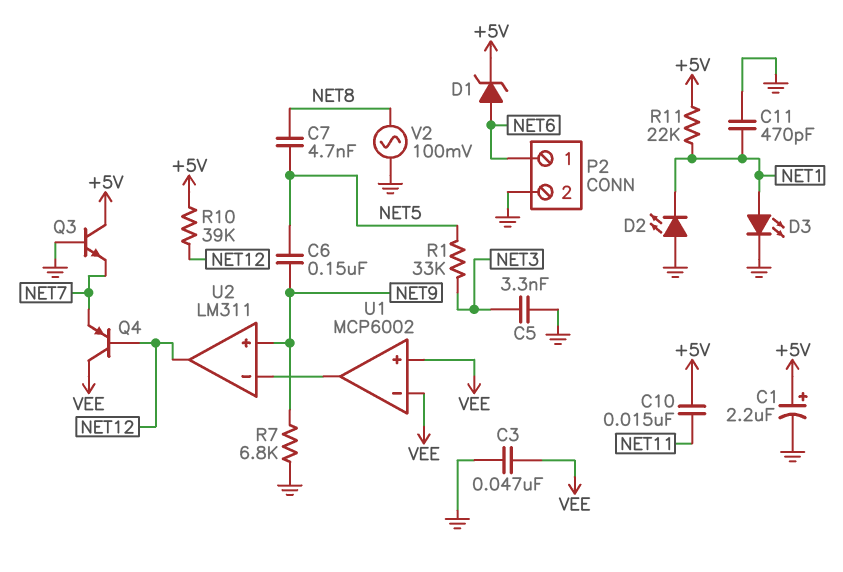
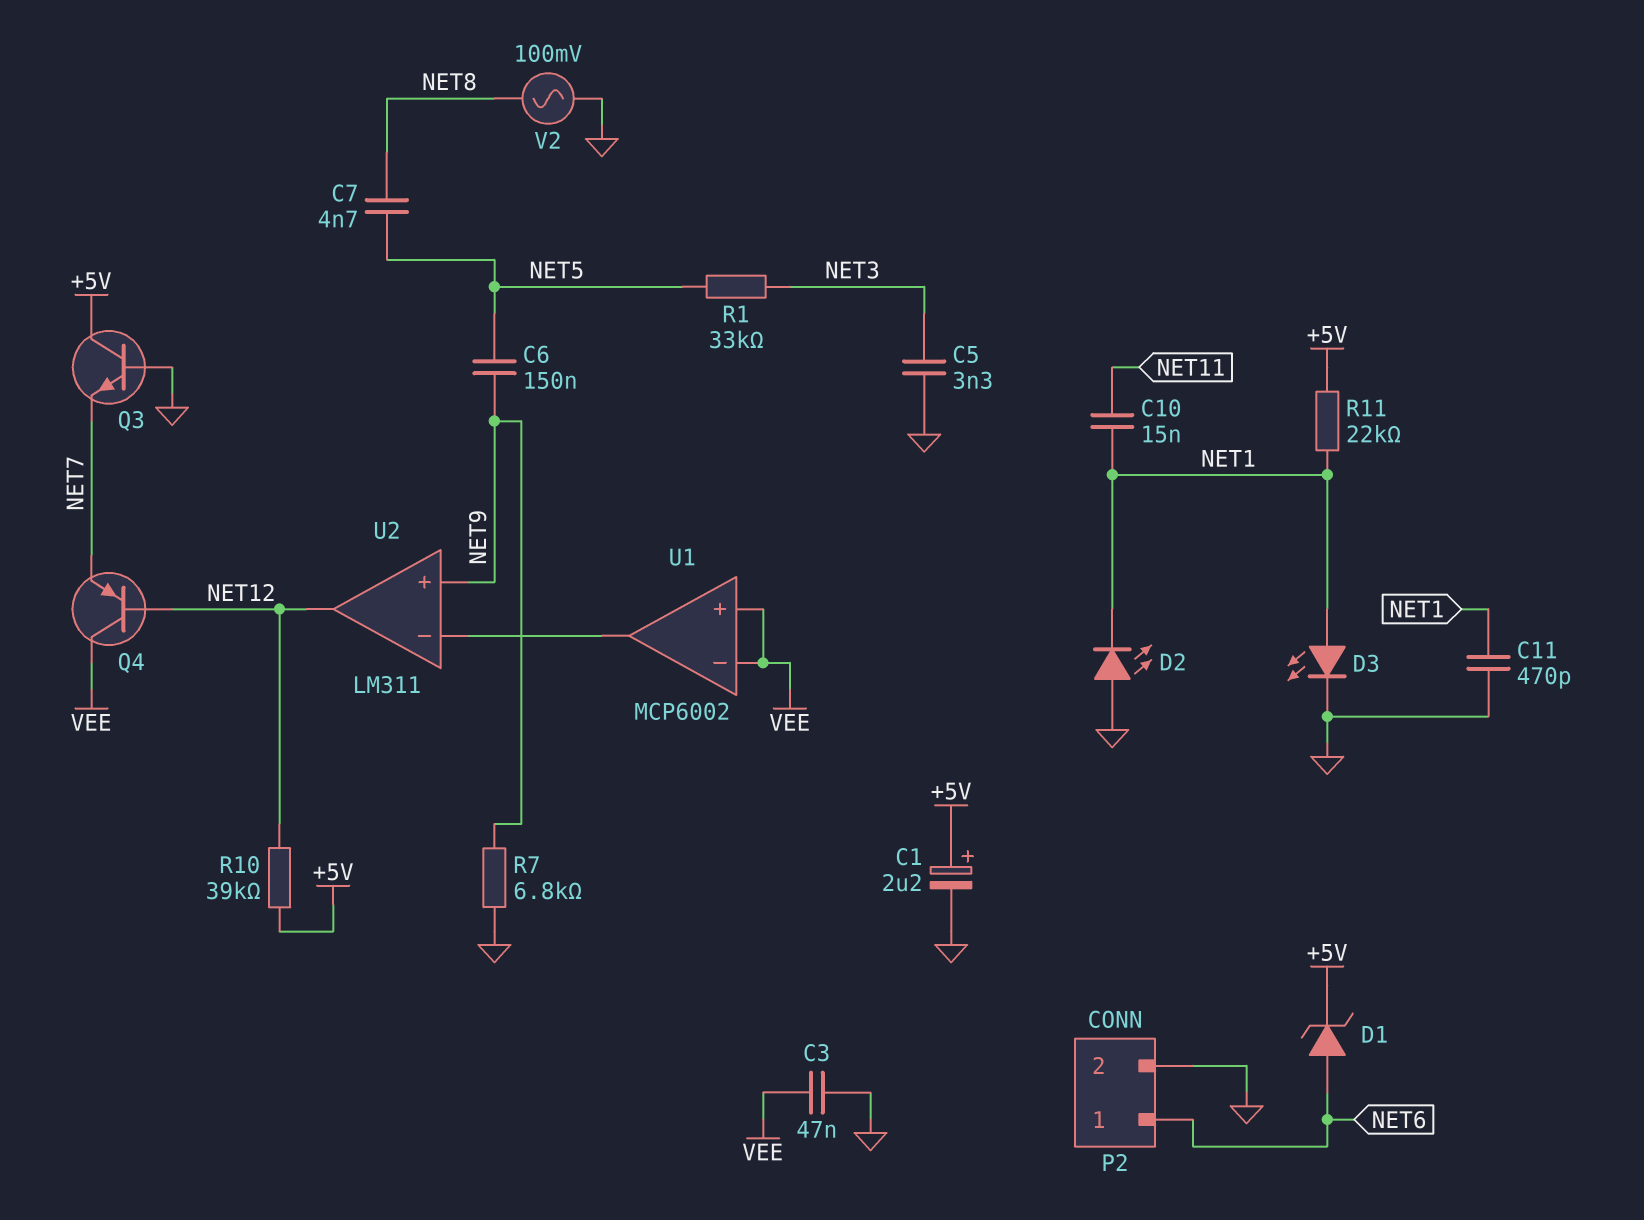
C10: 15nF (+5V, NET11) -> 15nF (NET1, NET11)

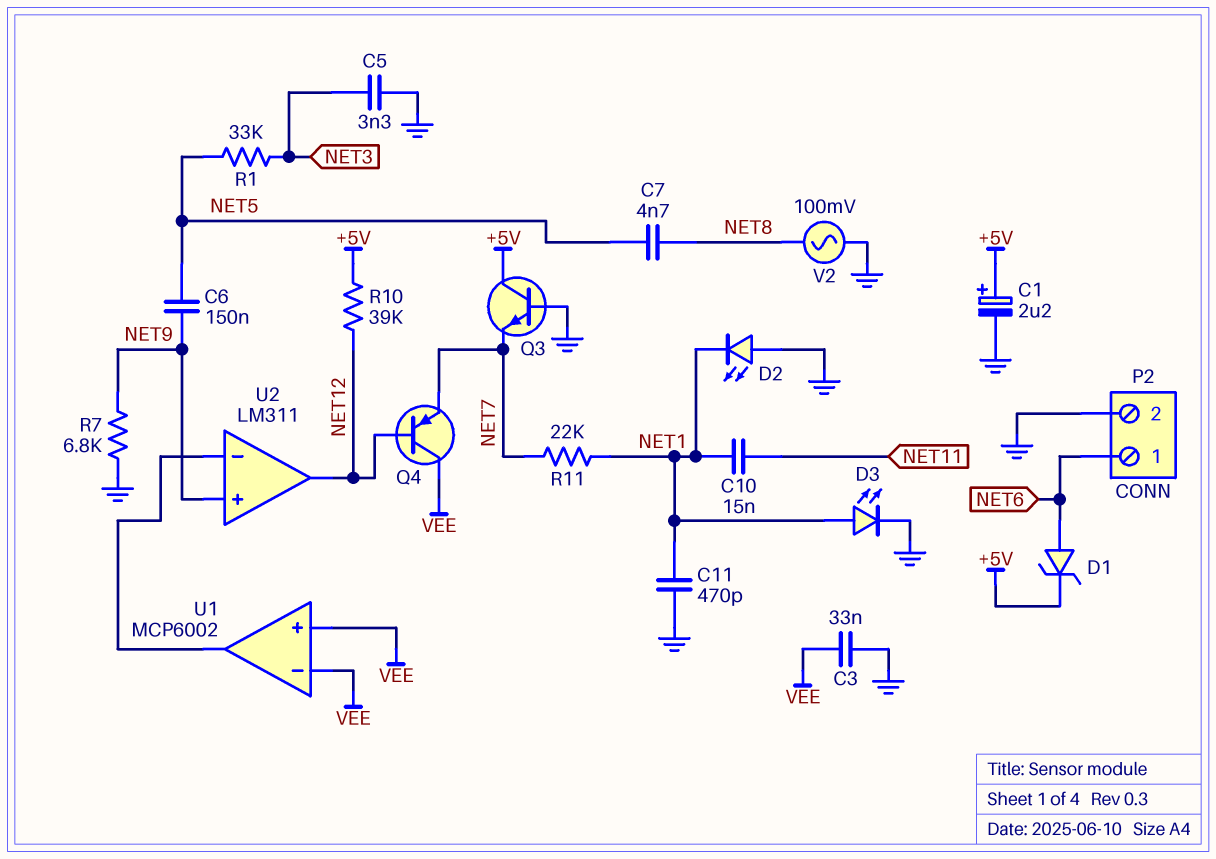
C3: 47nF (GND, VEE) -> 33nF (GND, VEE)
R11: 22k (+5V, NET1) -> 22k (NET1, NET7)

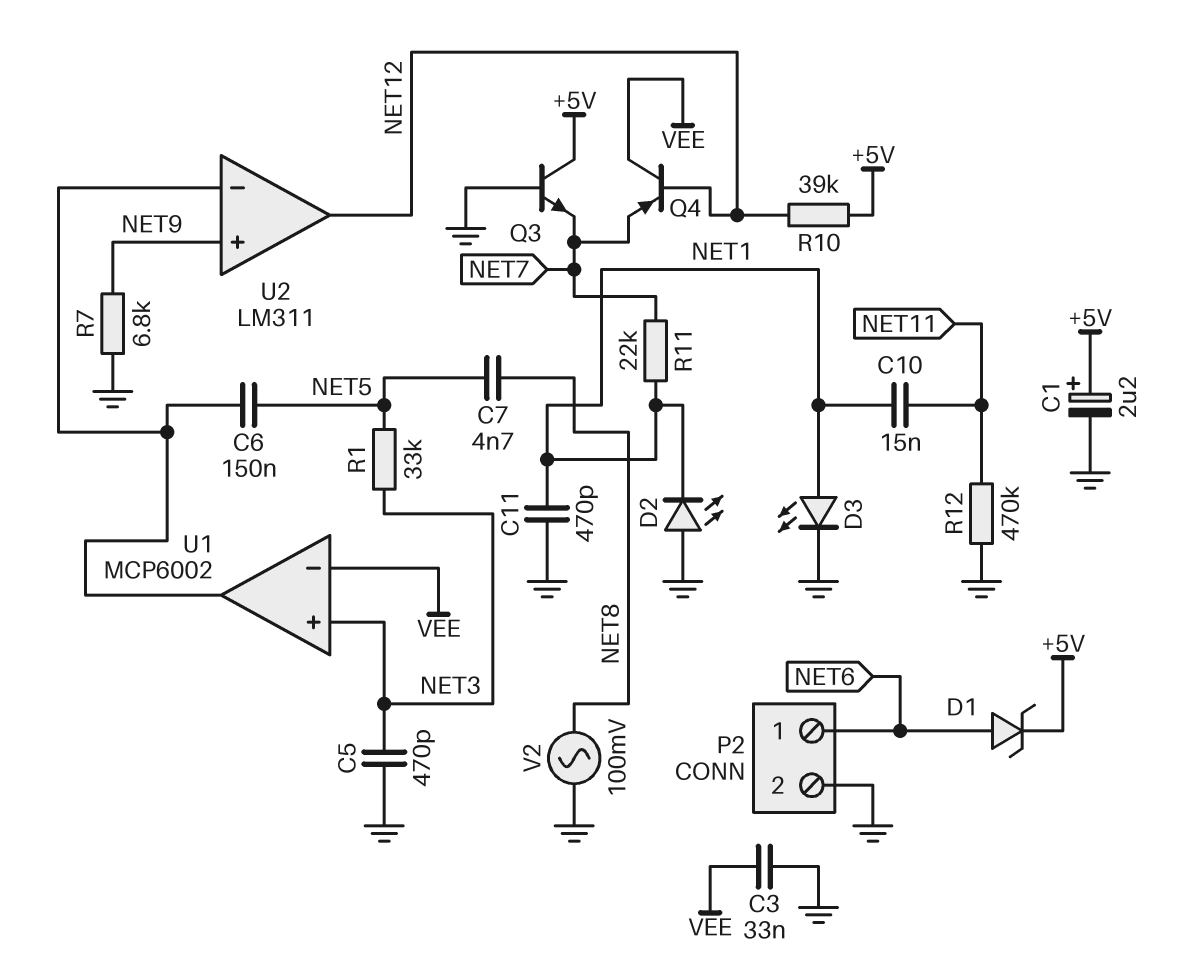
C5: 3.3nF (GND, NET3) -> 470pF (GND, NET3)
C6: 150nF (NET5, NET9) -> 150nF (NET5, U1/out)
R12: none -> 470k (GND, NET11)
U1 pin in+: VEE -> NET3

